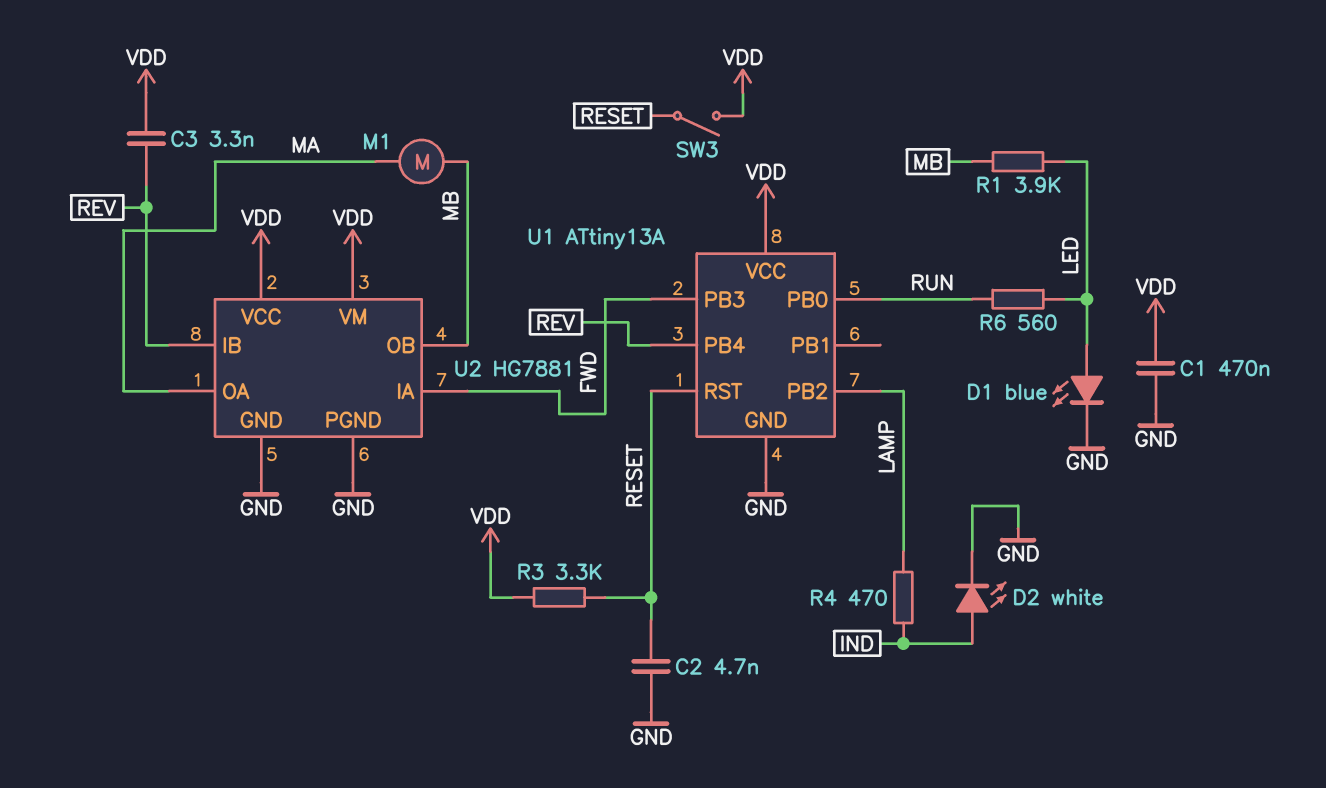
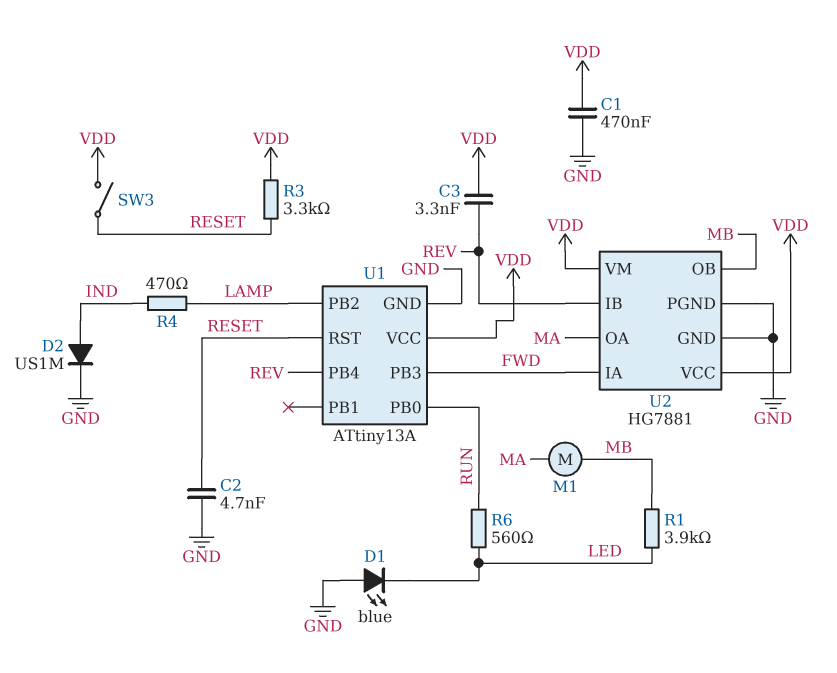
D1: LED blue (A LED, K GND) -> LED blue (A GND, K LED)
D2: LED white (A IND, K GND) -> diode US1M (A IND, K GND)

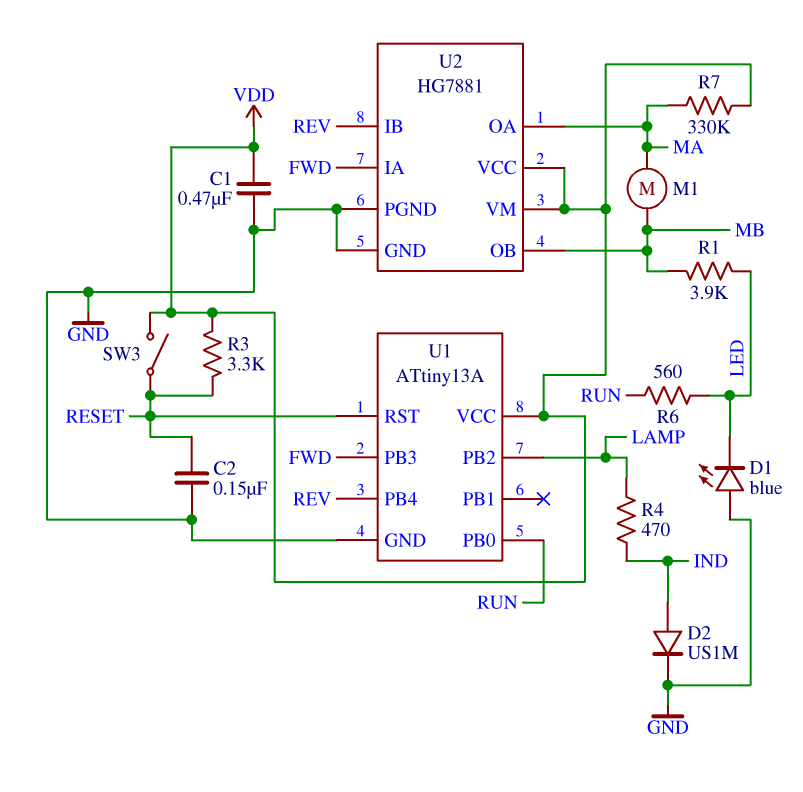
C2: 4.7nF (GND, RESET) -> 150nF (GND, RESET)
C3: 3.3nF (REV, VDD) -> none
R7: none -> 330k (MA, VDD)

